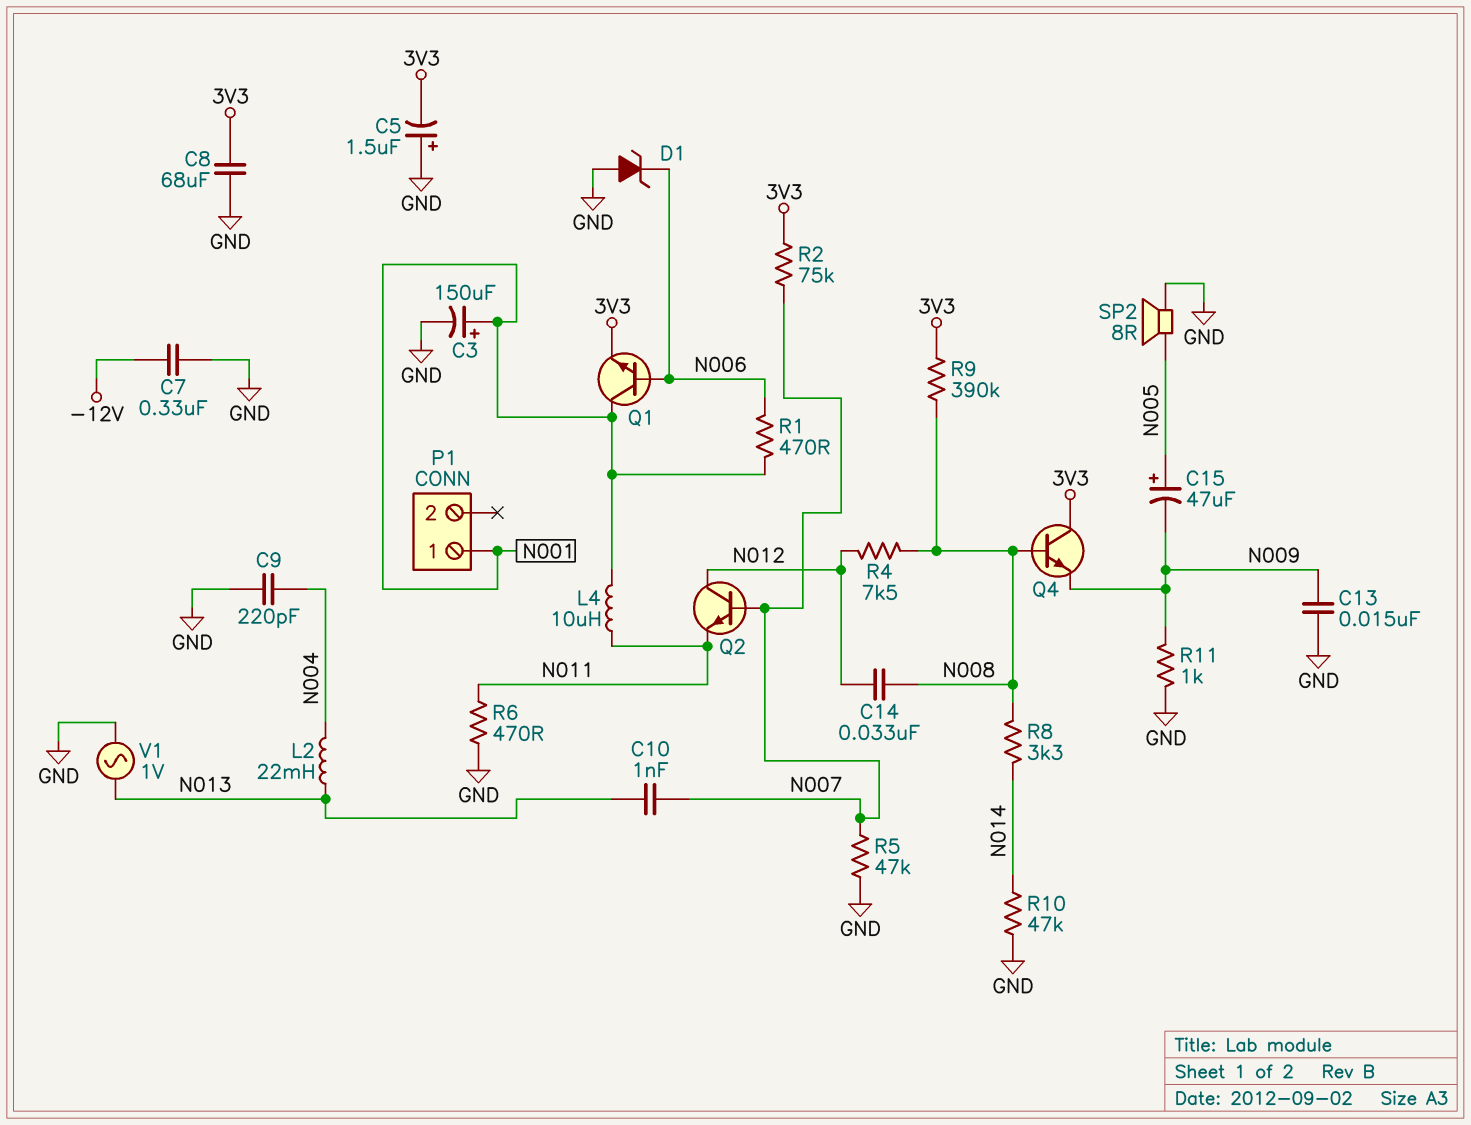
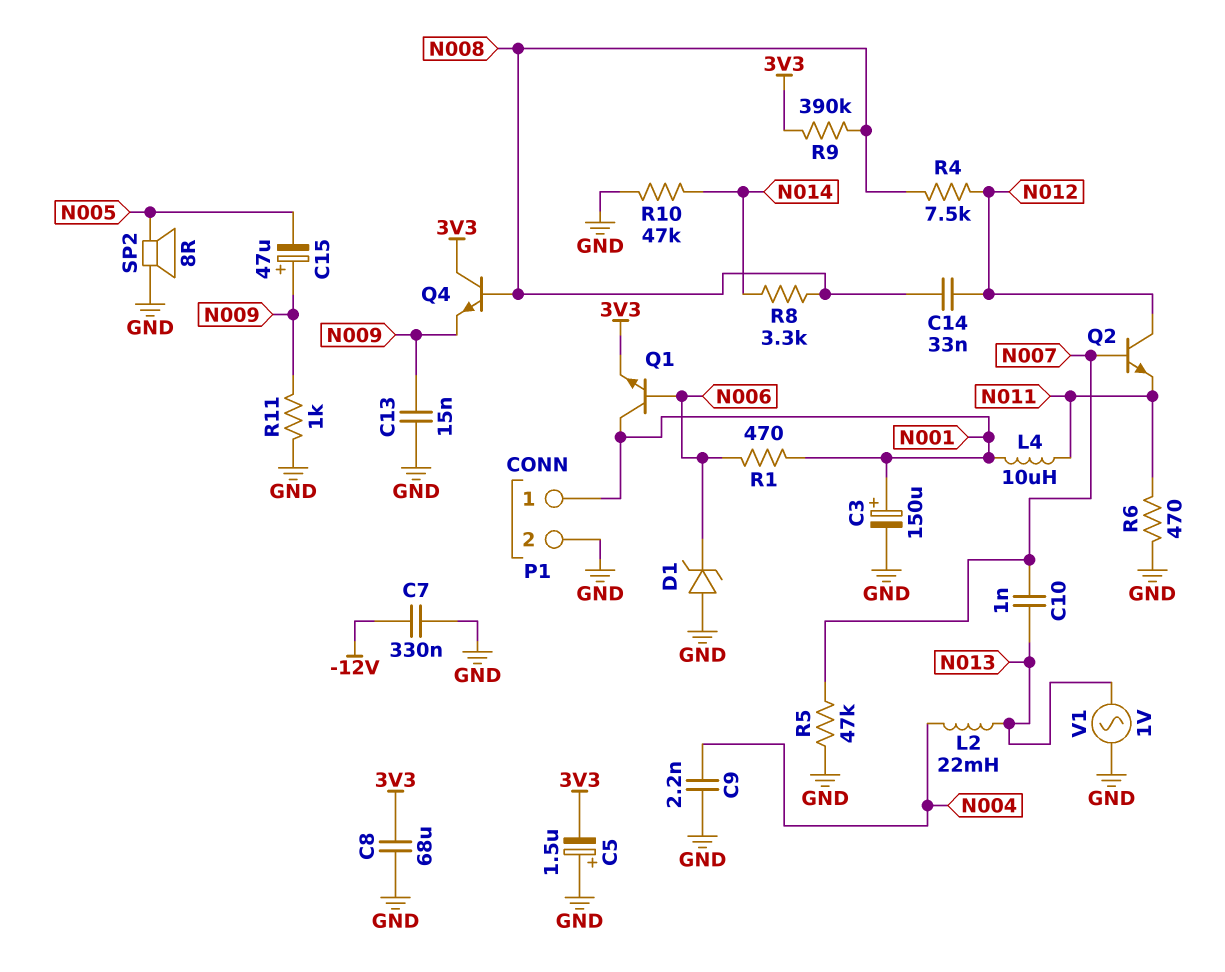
C9: 220pF (GND, N004) -> 2.2nF (GND, N004)
C15: 47uF (plus N005, minus N009) -> 47uF (plus N009, minus N005)
P1 pin 2: none -> GND
R2: 75k (3V3, N007) -> none

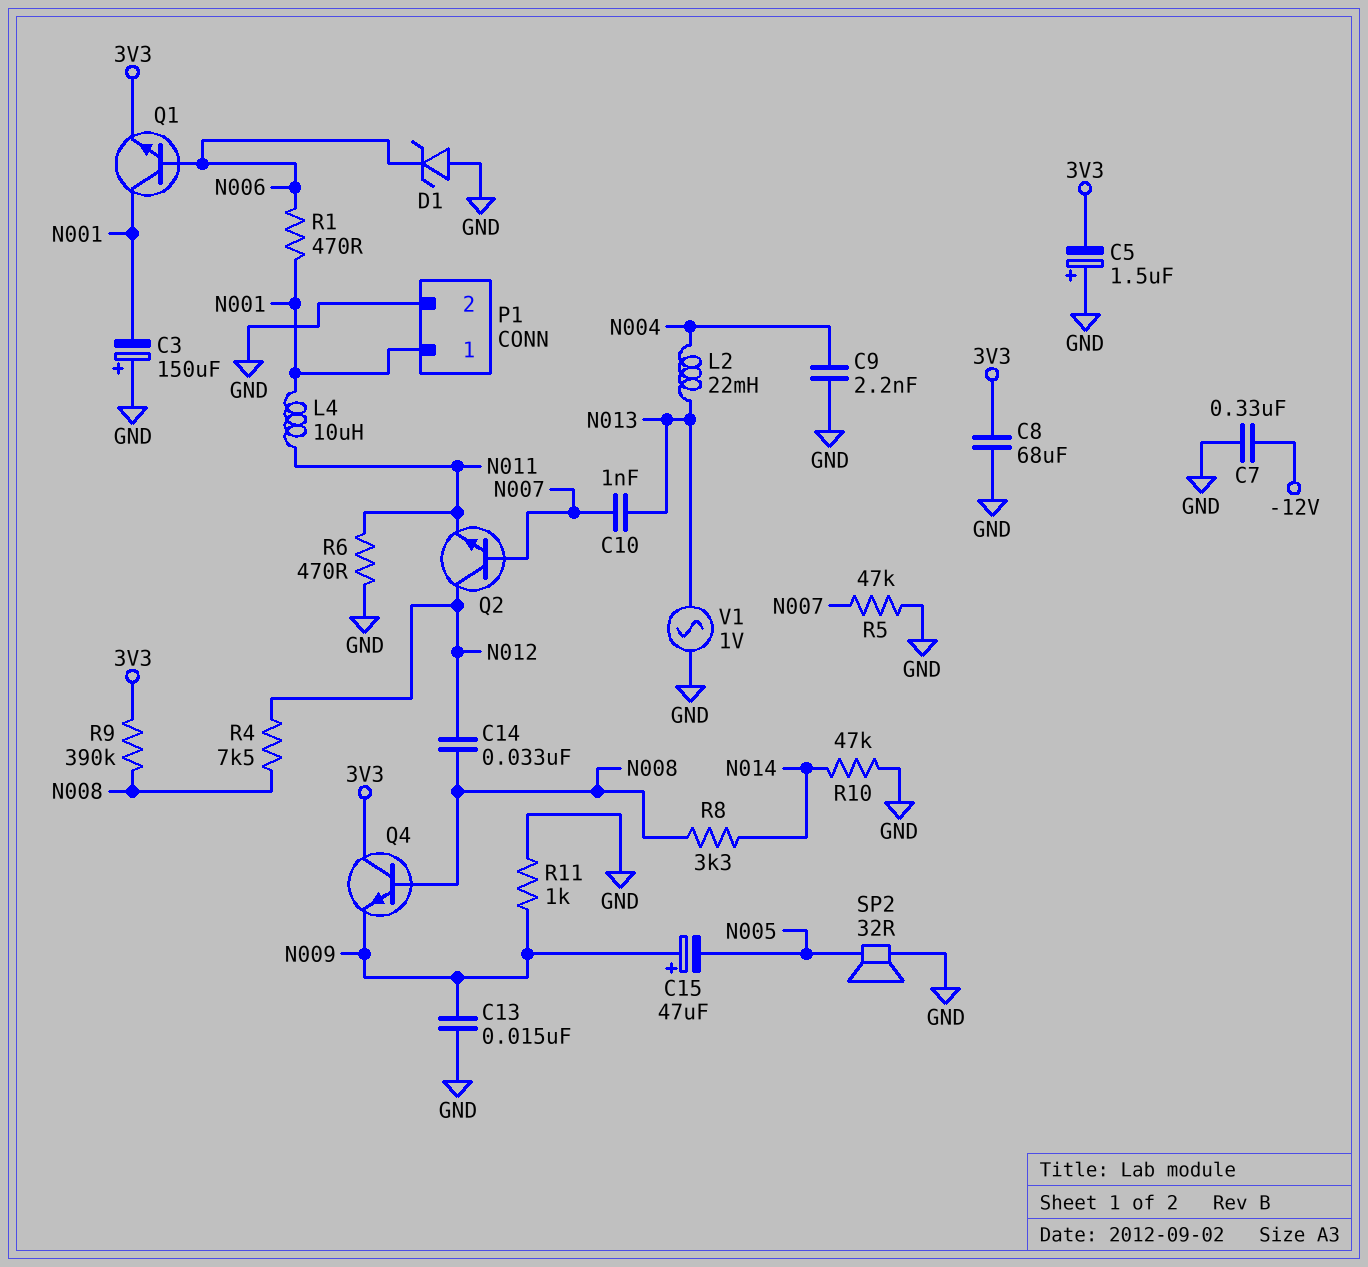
C3: 150uF (plus N001, minus GND) -> 150uF (plus GND, minus N001)
SP2: speaker 8R (GND, N005) -> speaker 32R (GND, N005)

